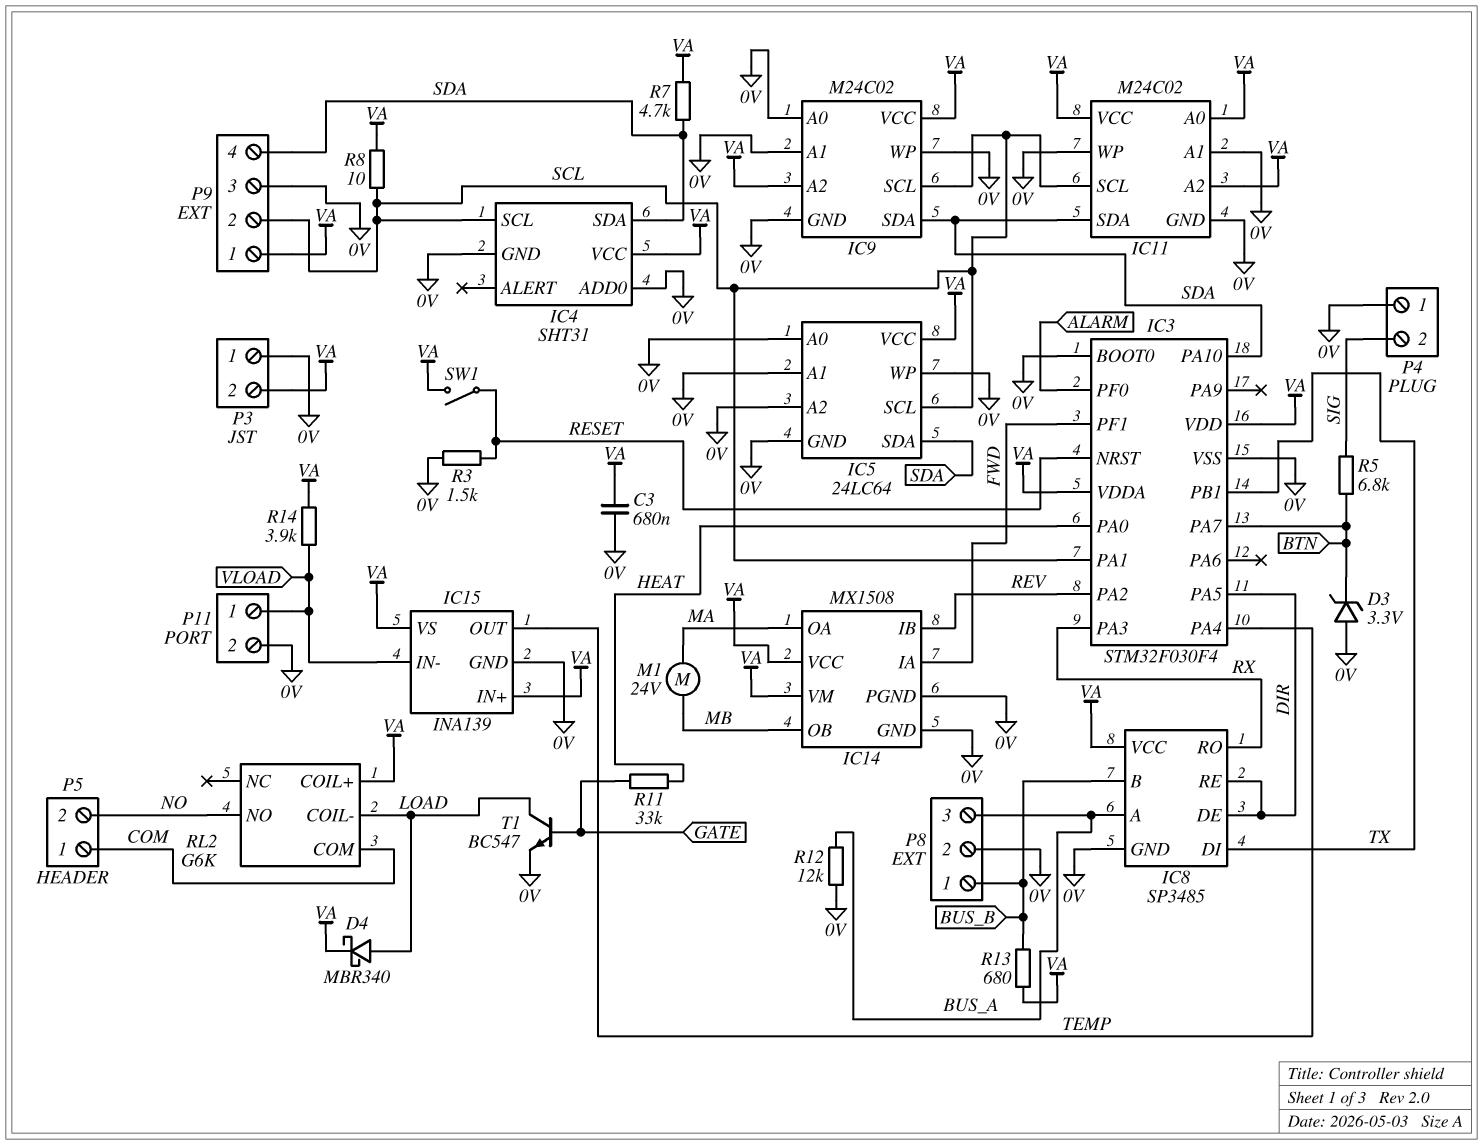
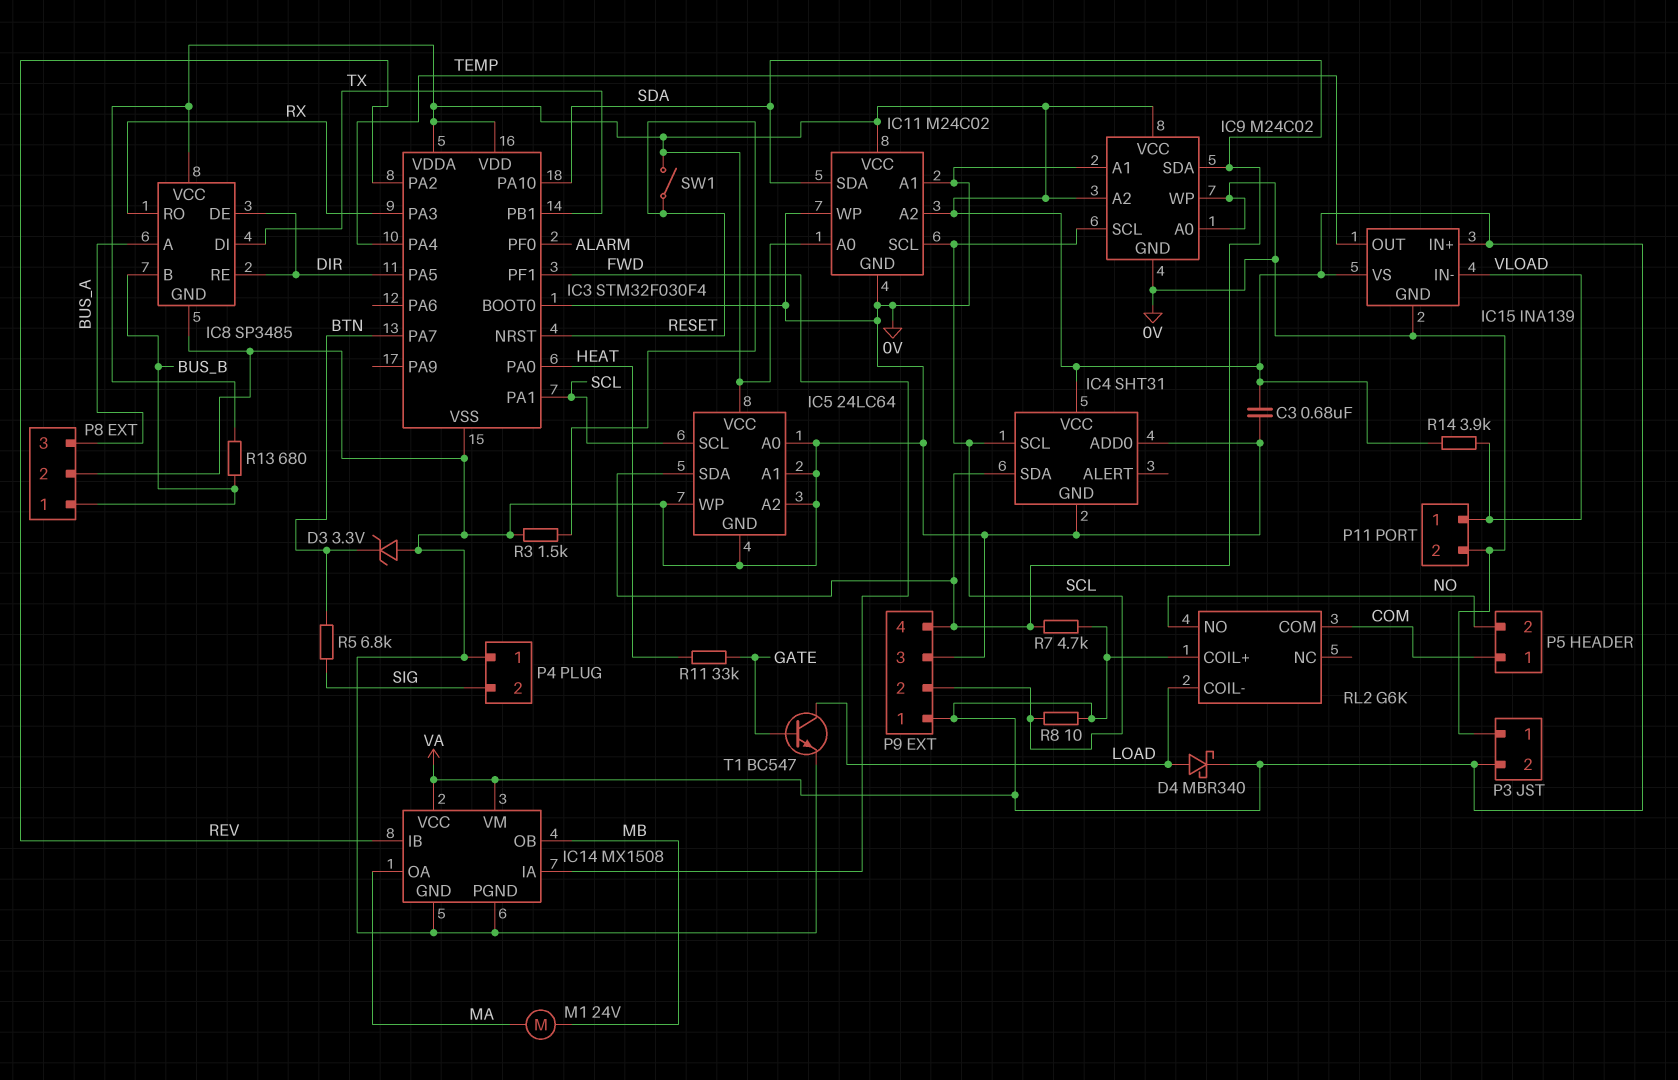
R12: 12k (0V, BUS_A) -> none

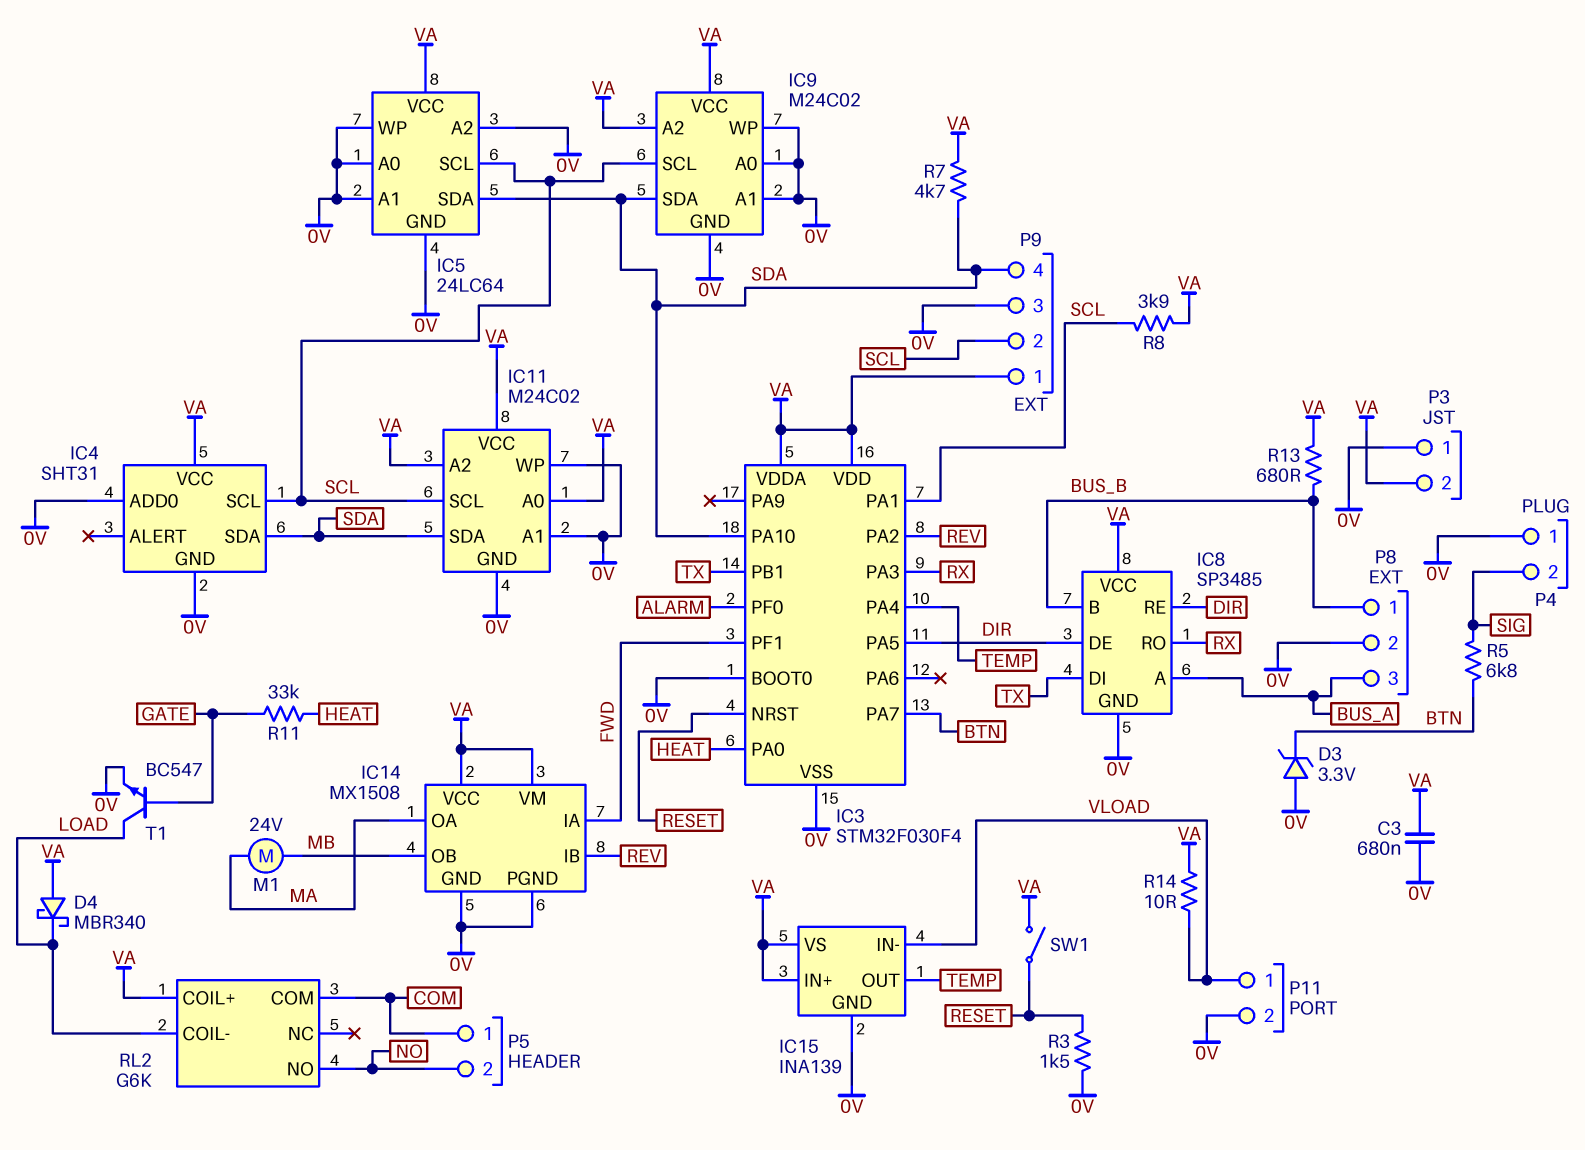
D4: schottky MBR340 (A LOAD, K VA) -> schottky MBR340 (A VA, K LOAD)
R8: 10 (SCL, VA) -> 3.9k (SCL, VA)
R14: 3.9k (VA, VLOAD) -> 10 (VA, VLOAD)

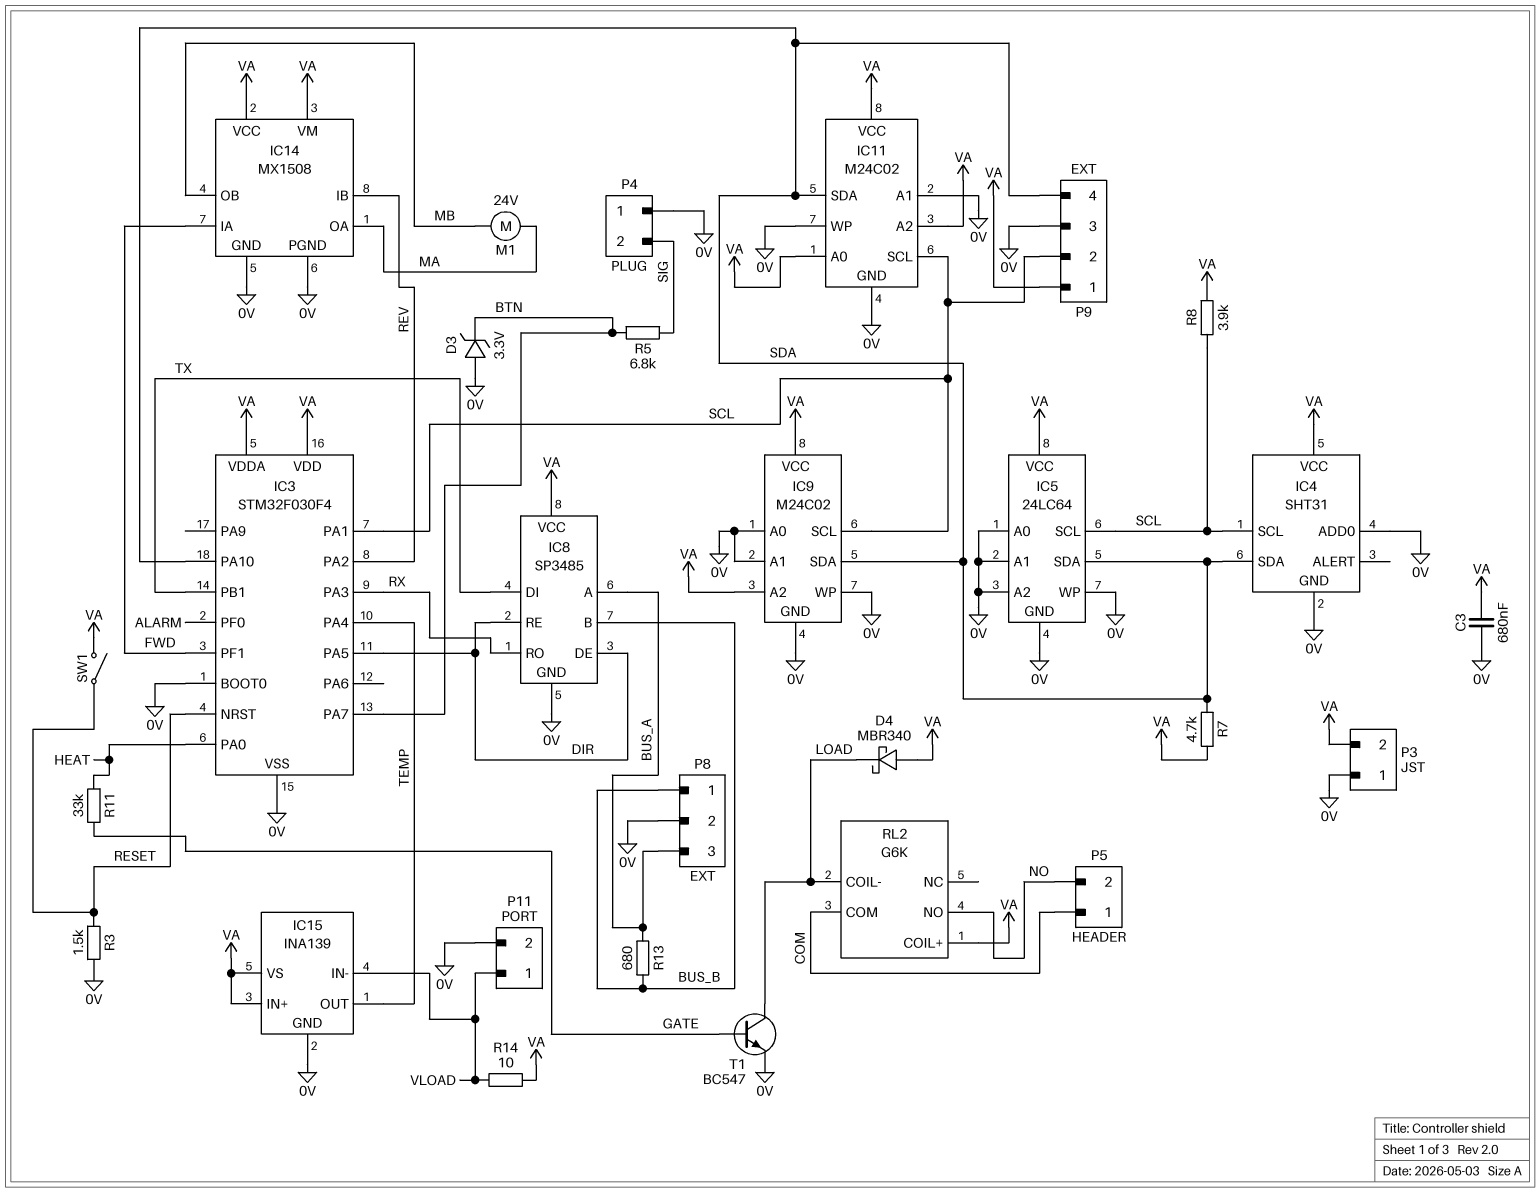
R13: 680 (BUS_B, VA) -> 680 (BUS_A, BUS_B)

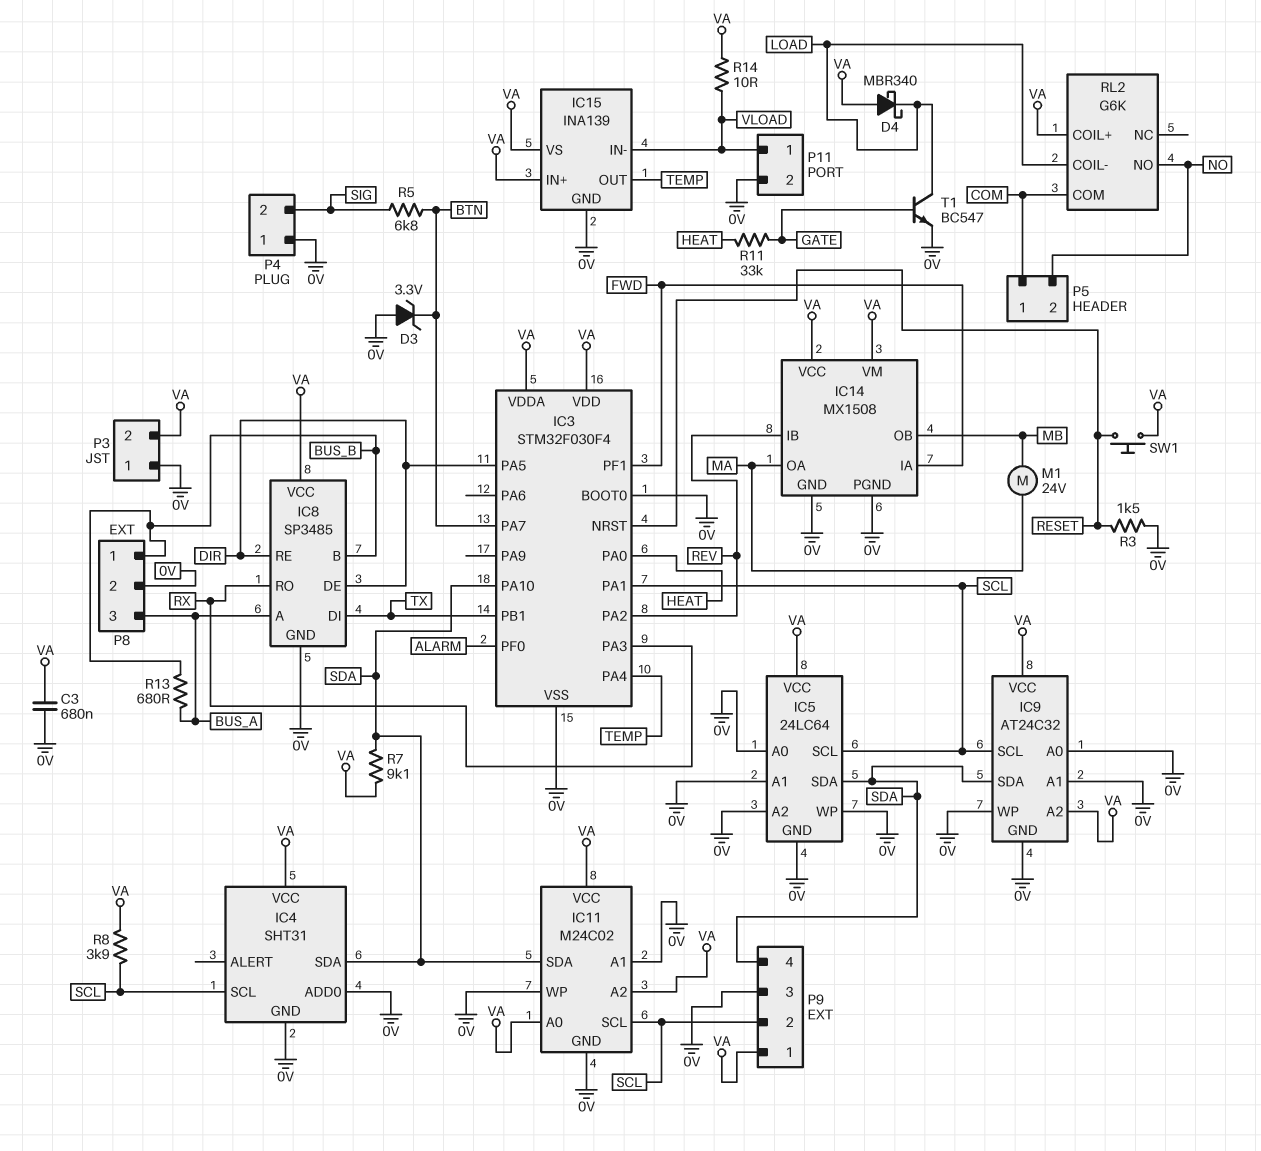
IC9: M24C02 -> AT24C32
R7: 4.7k (SDA, VA) -> 9.1k (SDA, VA)
SW1: switch (RESET, VA) -> button (RESET, VA)

